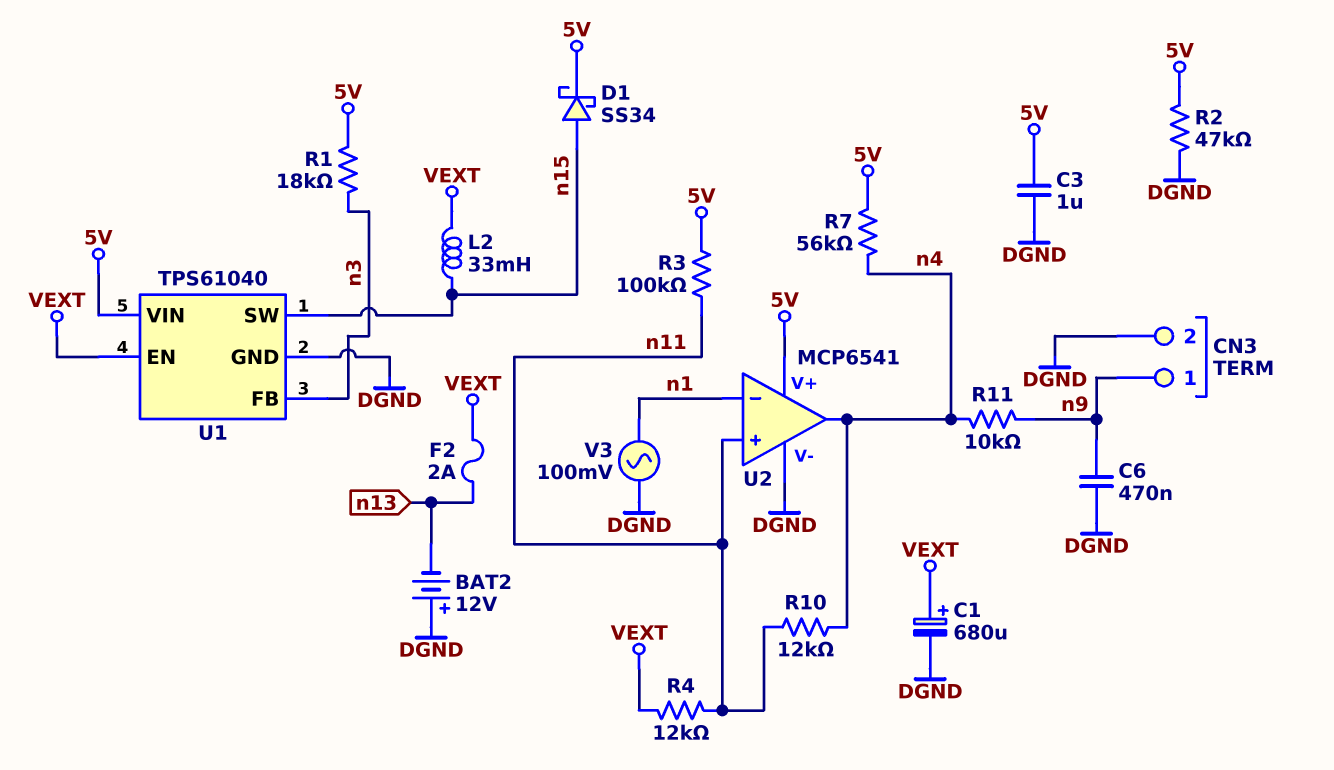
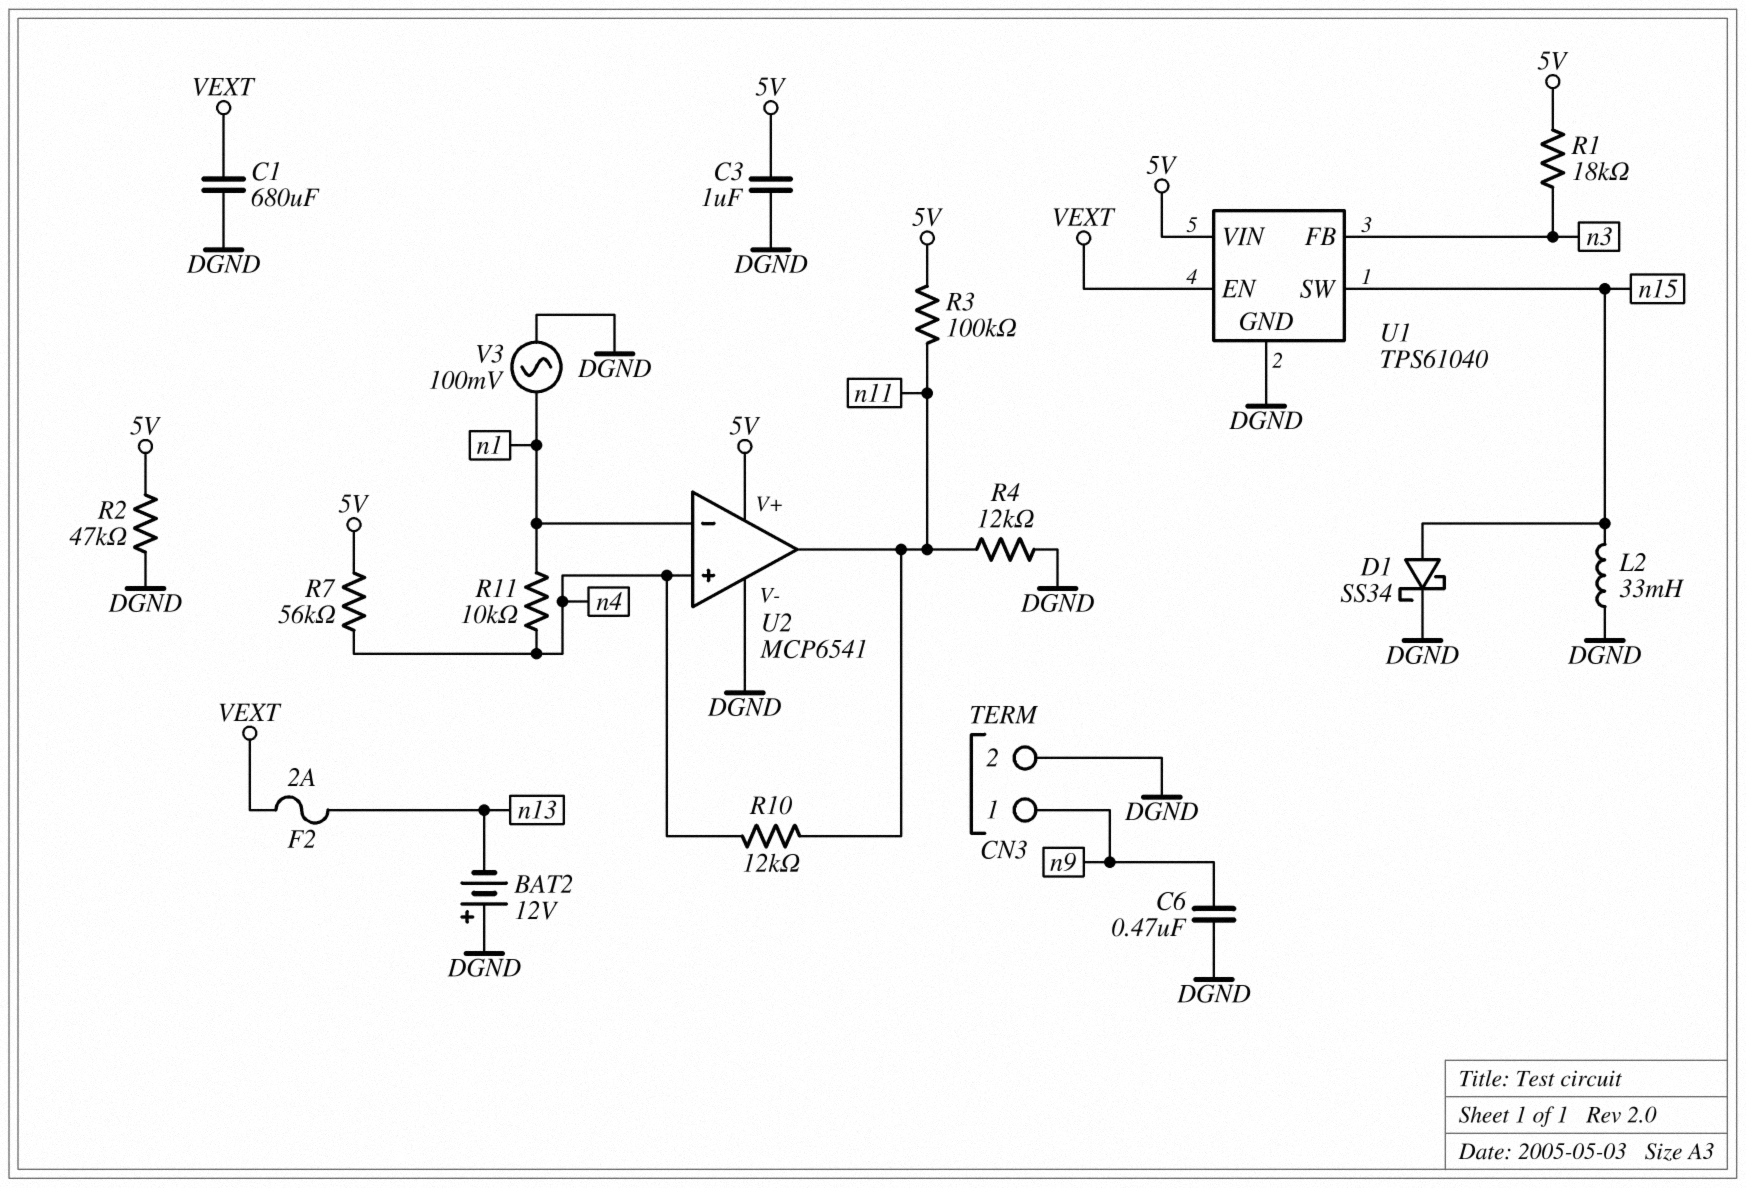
C1: 680uF (plus VEXT, minus DGND) -> 680uF (DGND, VEXT)
D1: schottky SS34 (A n15, K 5V) -> schottky SS34 (A n15, K DGND)
L2: 33mH (VEXT, n15) -> 33mH (DGND, n15)
R4: 12k (VEXT, n11) -> 12k (DGND, n11)
R11: 10k (n4, n9) -> 10k (n1, n4)
U2 pin in+: n11 -> n4
U2 pin out: n4 -> n11

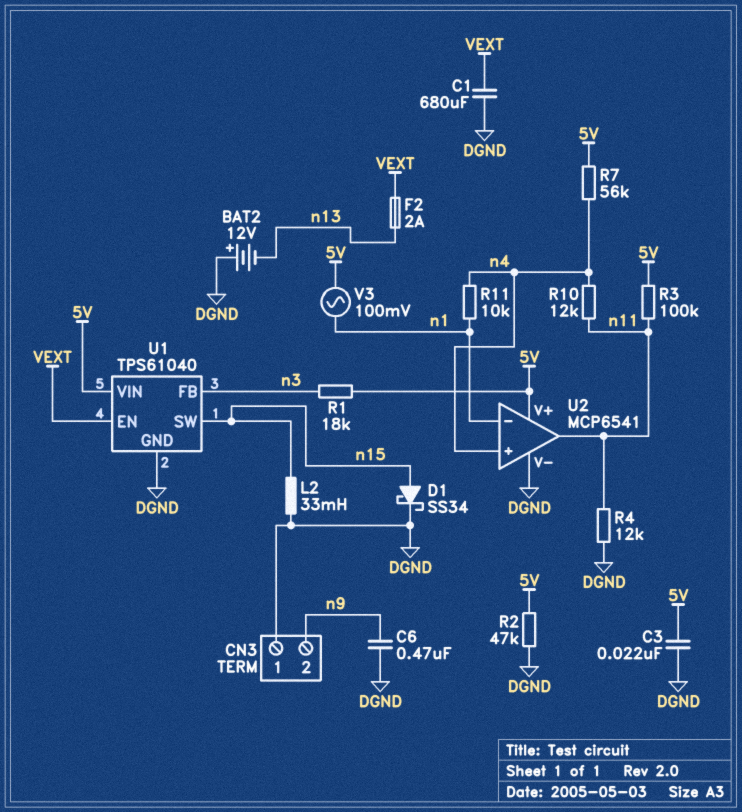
C3: 1uF (5V, DGND) -> 22nF (5V, DGND)
CN3 pin 1: n9 -> DGND
CN3 pin 2: DGND -> n9
V3: AC 100mV (DGND, n1) -> AC 100mV (5V, n1)

